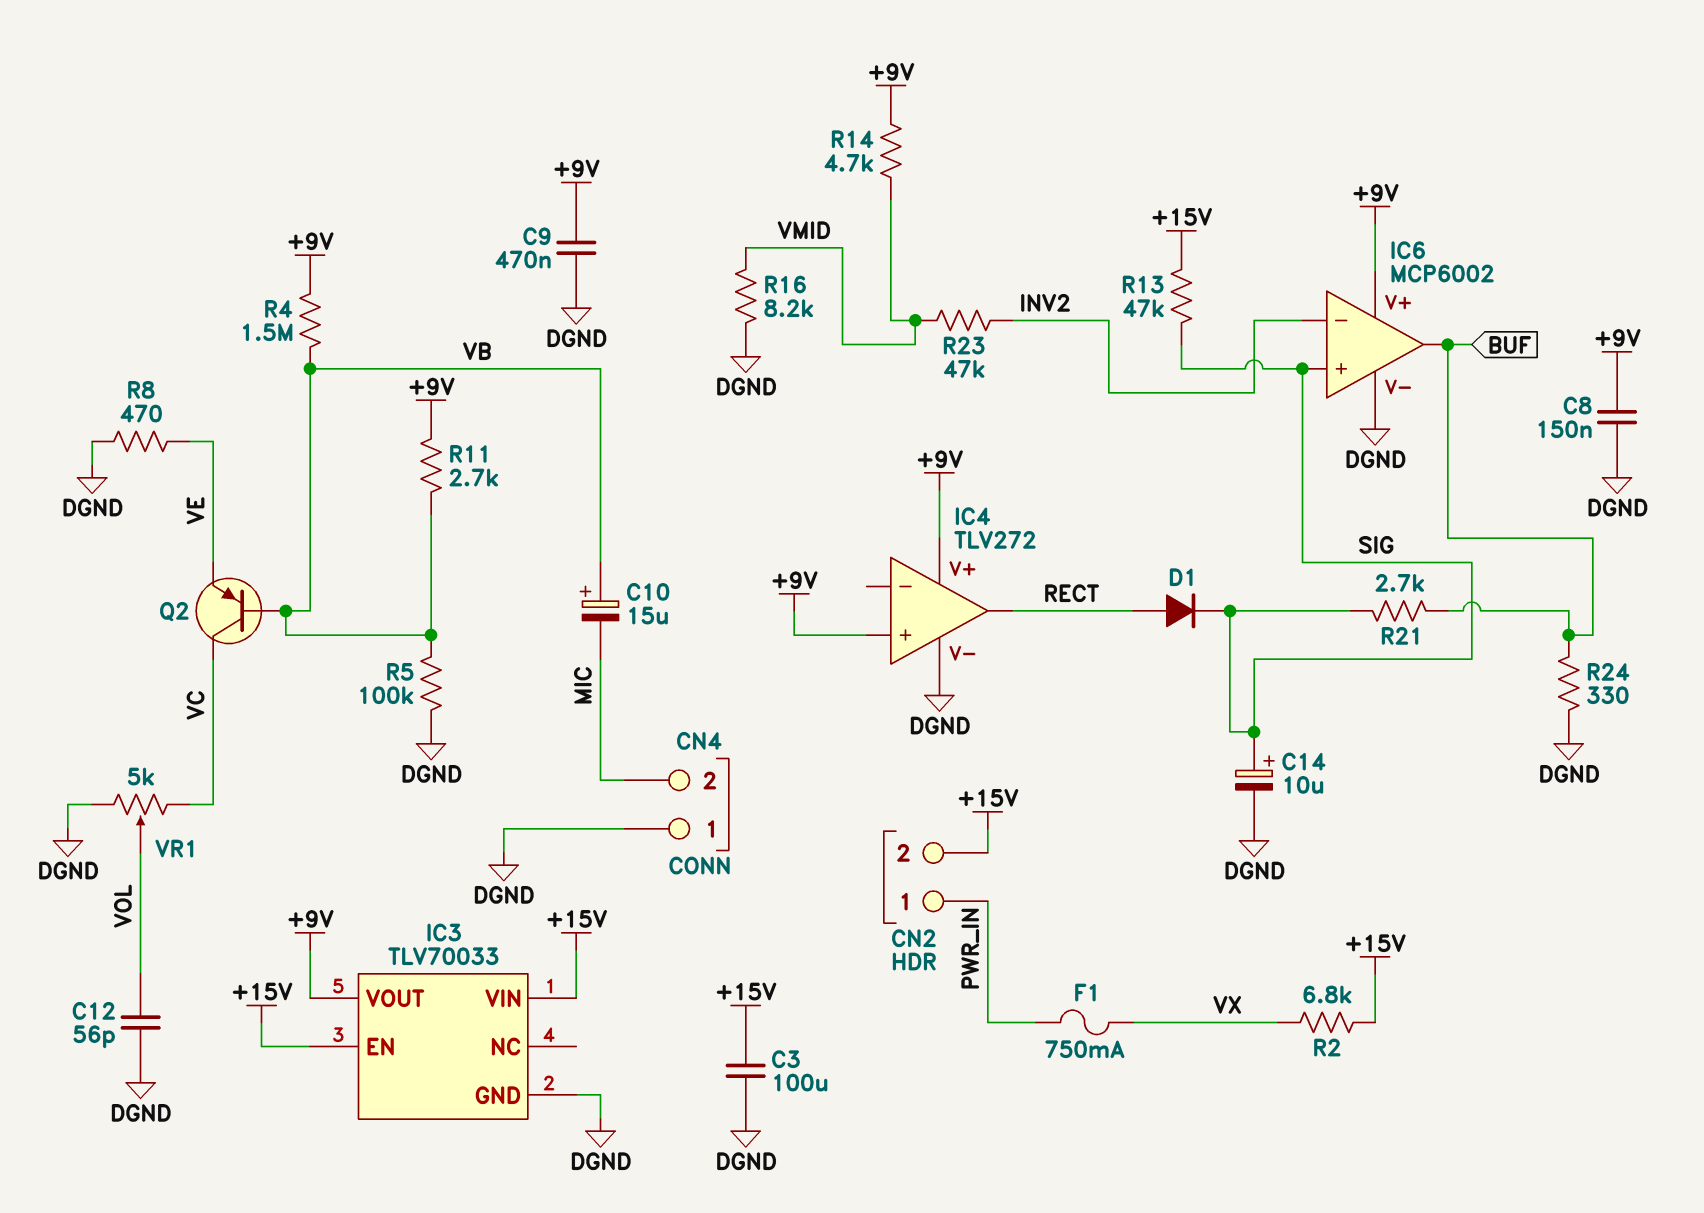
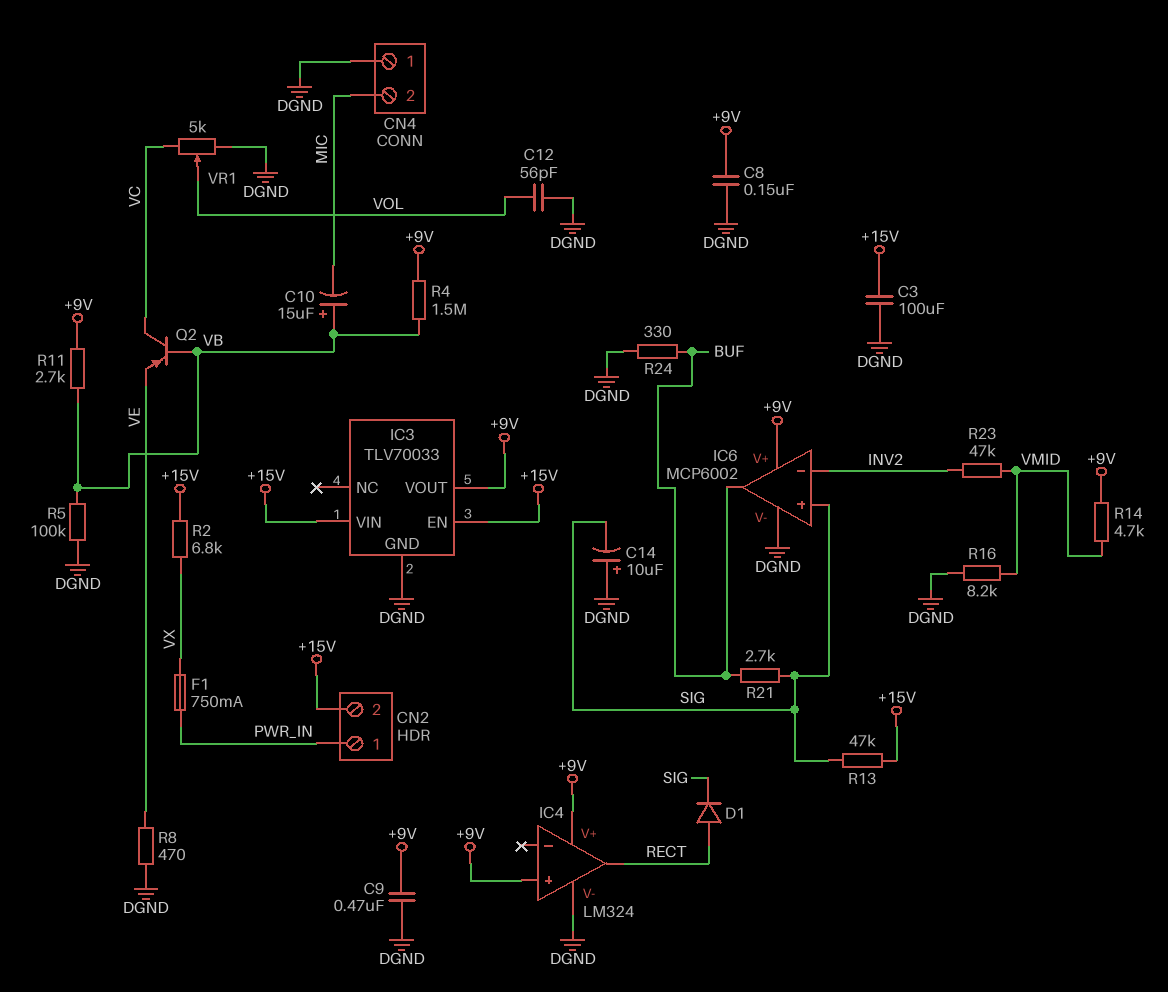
C14: 10uF (plus SIG, minus DGND) -> 10uF (plus DGND, minus SIG)
IC4: TLV272 -> LM324

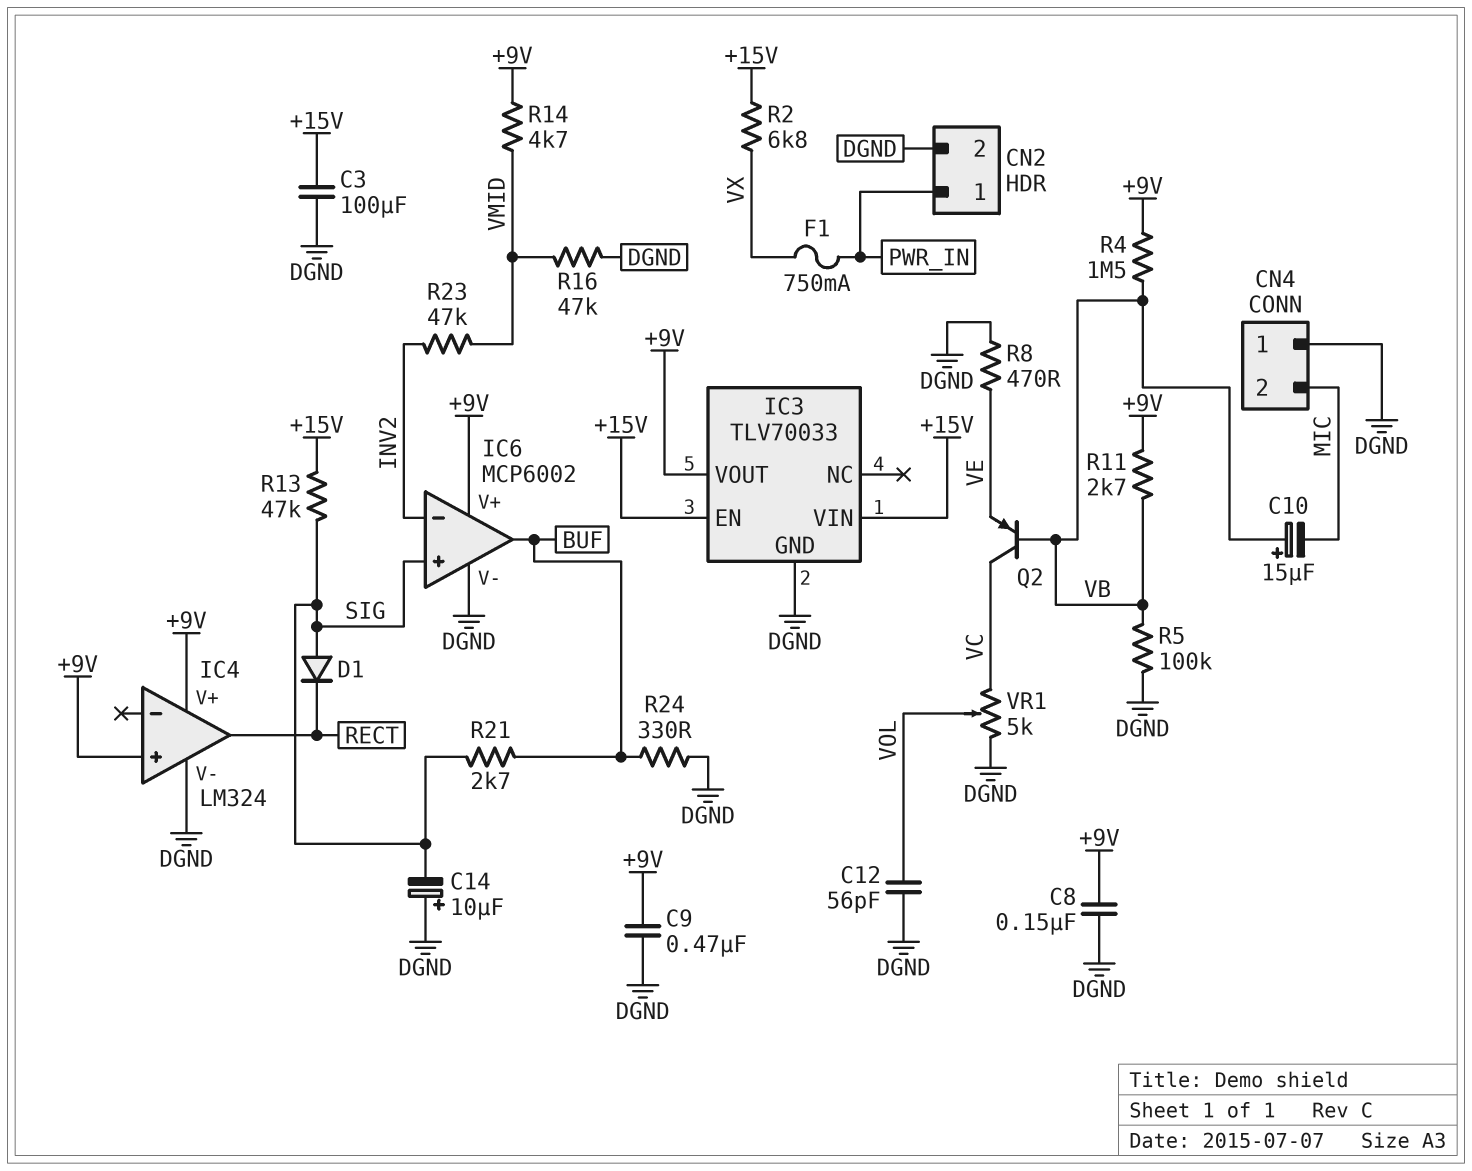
CN2 pin 2: +15V -> DGND
D1: diode (A RECT, K SIG) -> diode (A SIG, K RECT)
R16: 8.2k (DGND, VMID) -> 47k (DGND, VMID)

